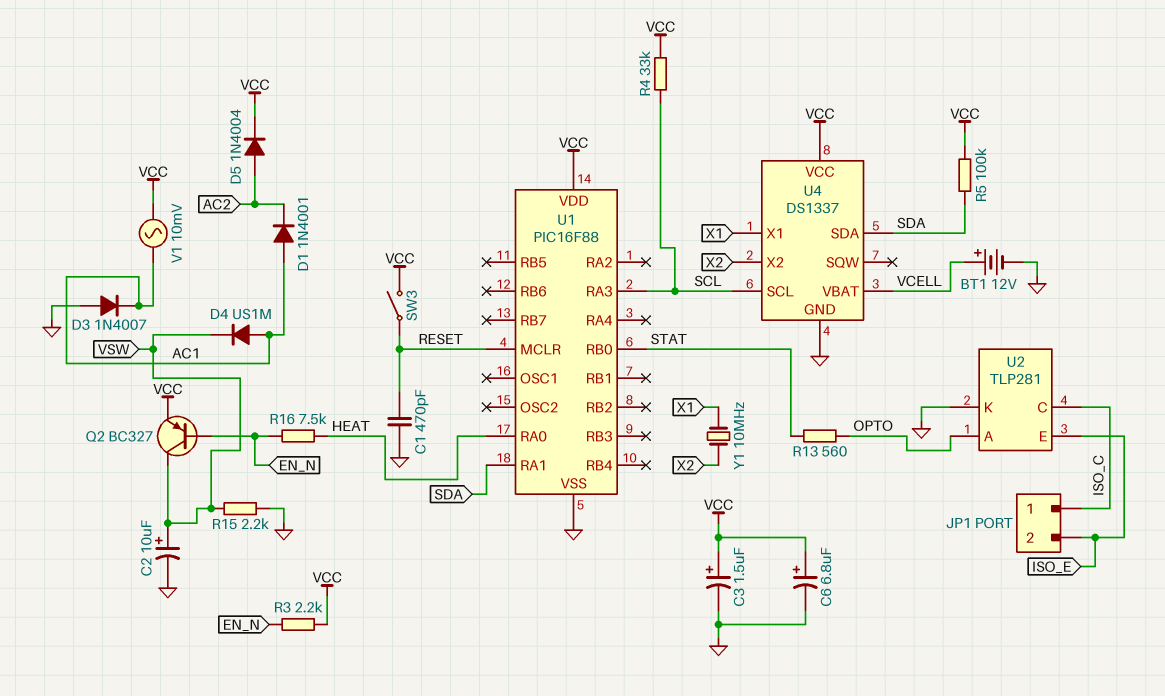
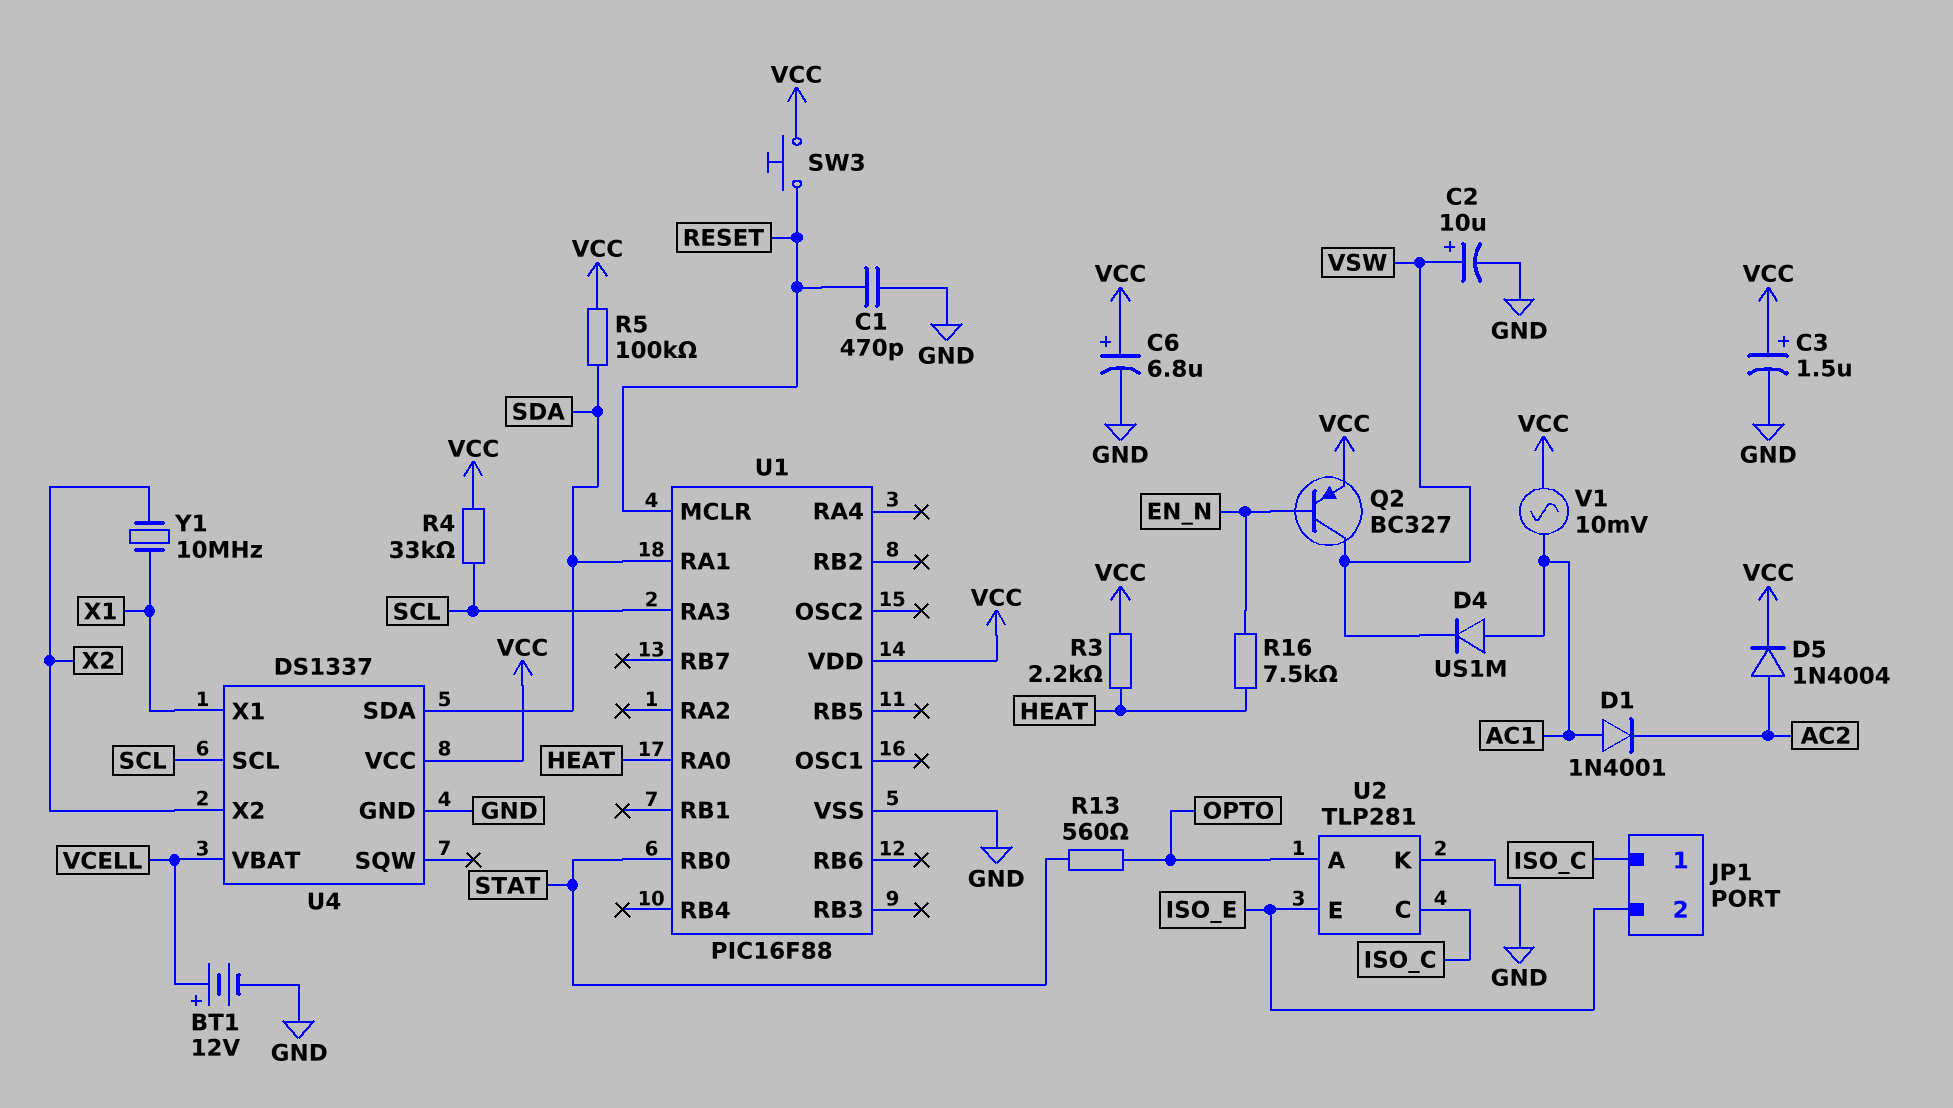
D3: diode 1N4007 (A GND, K AC1) -> none
R3: 2.2k (EN_N, VCC) -> 2.2k (HEAT, VCC)
R15: 2.2k (GND, VSW) -> none
SW3: switch (RESET, VCC) -> button (RESET, VCC)

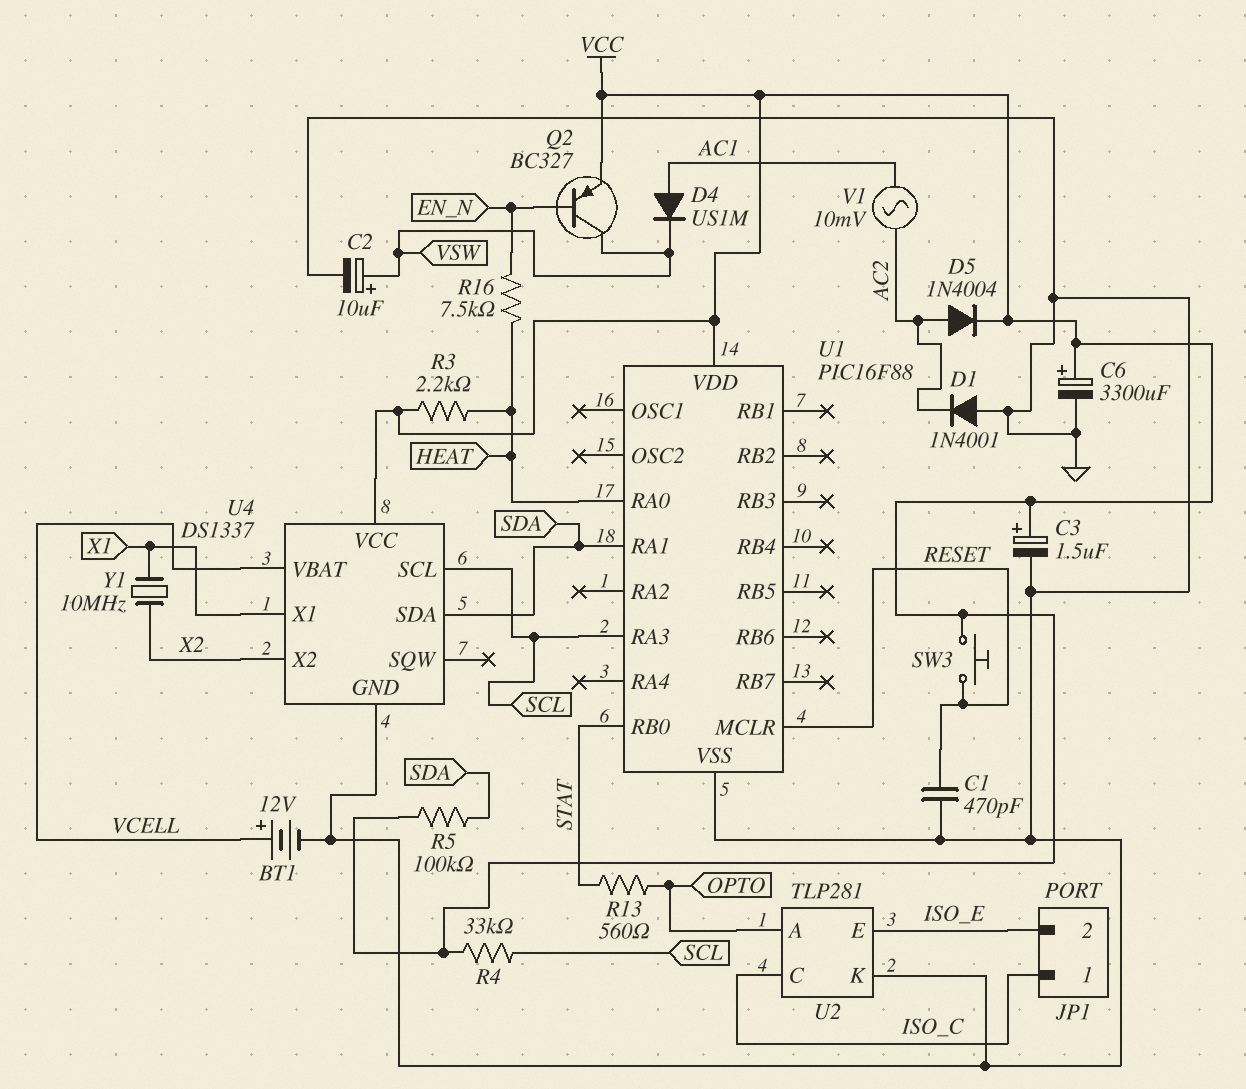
C6: 6.8uF (plus VCC, minus GND) -> 3300uF (plus VCC, minus GND)
D1: diode 1N4001 (A AC1, K AC2) -> diode 1N4001 (A GND, K AC2)
V1: AC 10mV (AC1, VCC) -> AC 10mV (AC1, AC2)

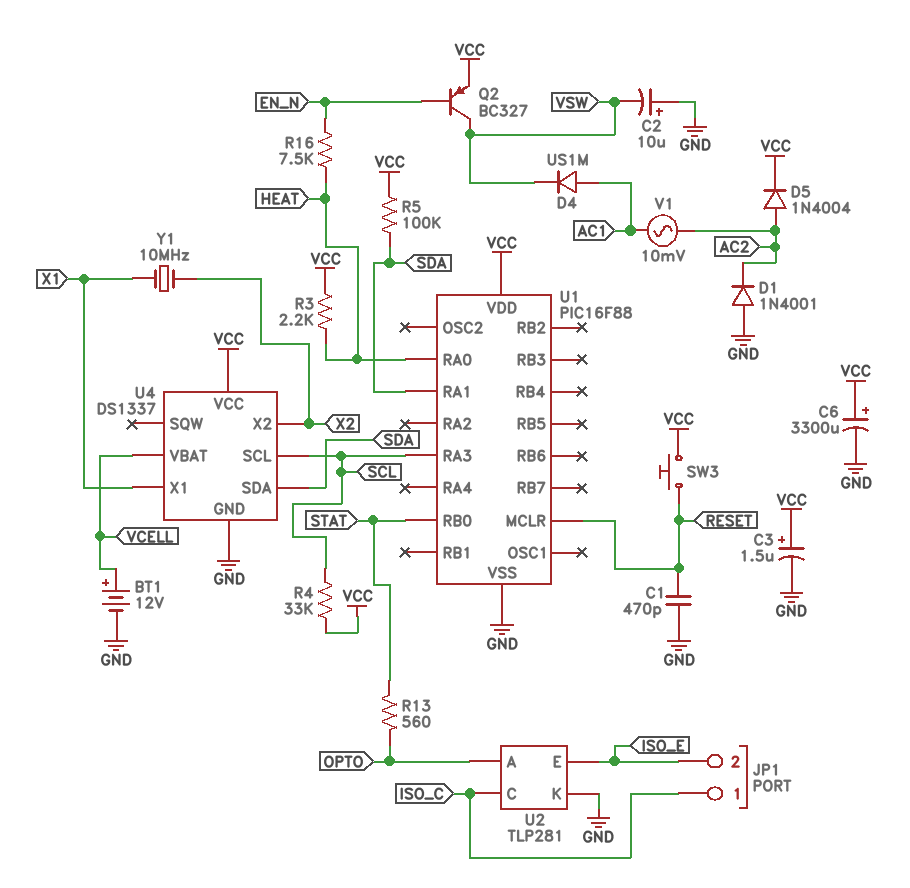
C2: 10uF (plus VSW, minus GND) -> 10uF (plus GND, minus VSW)

